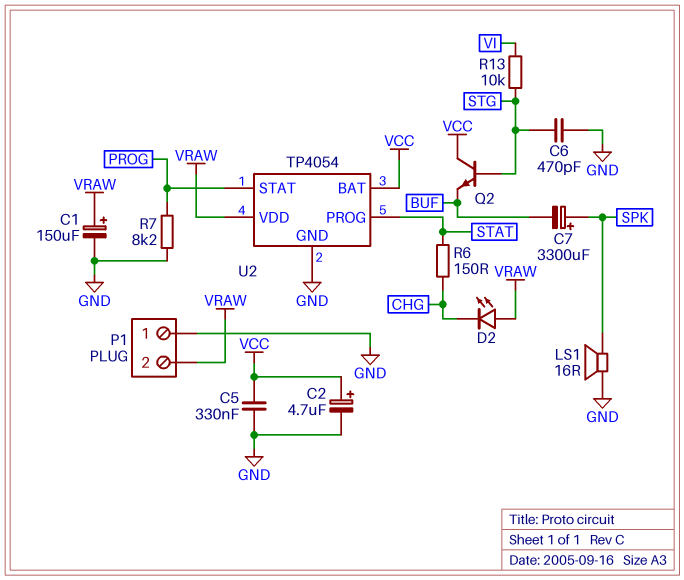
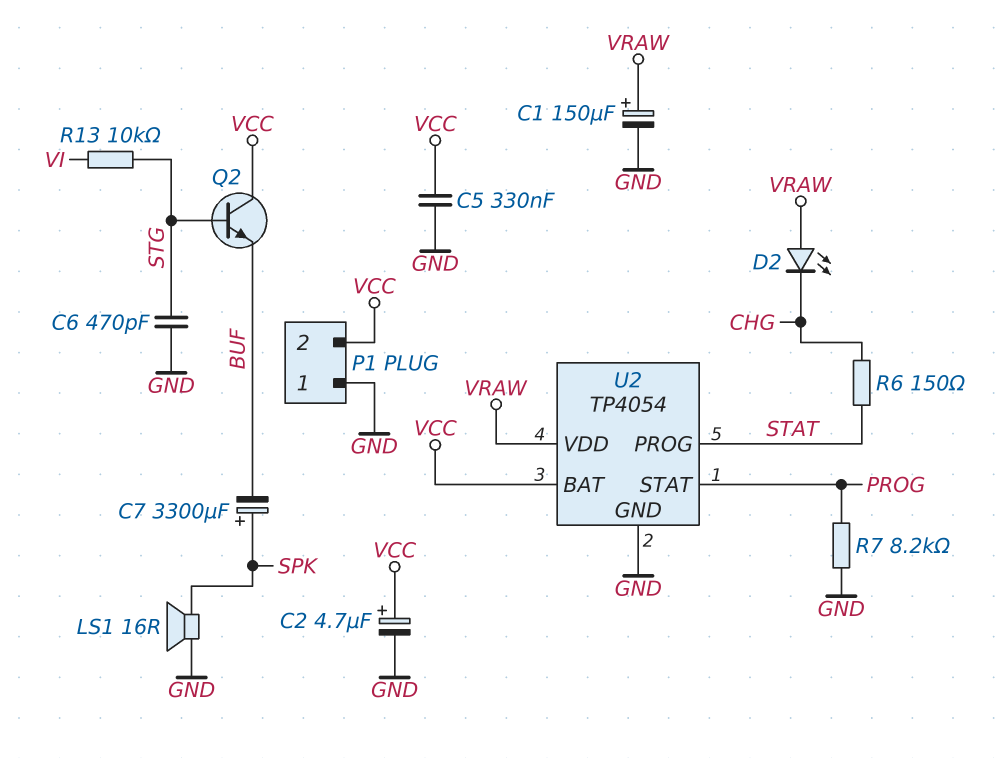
P1 pin 2: VRAW -> VCC

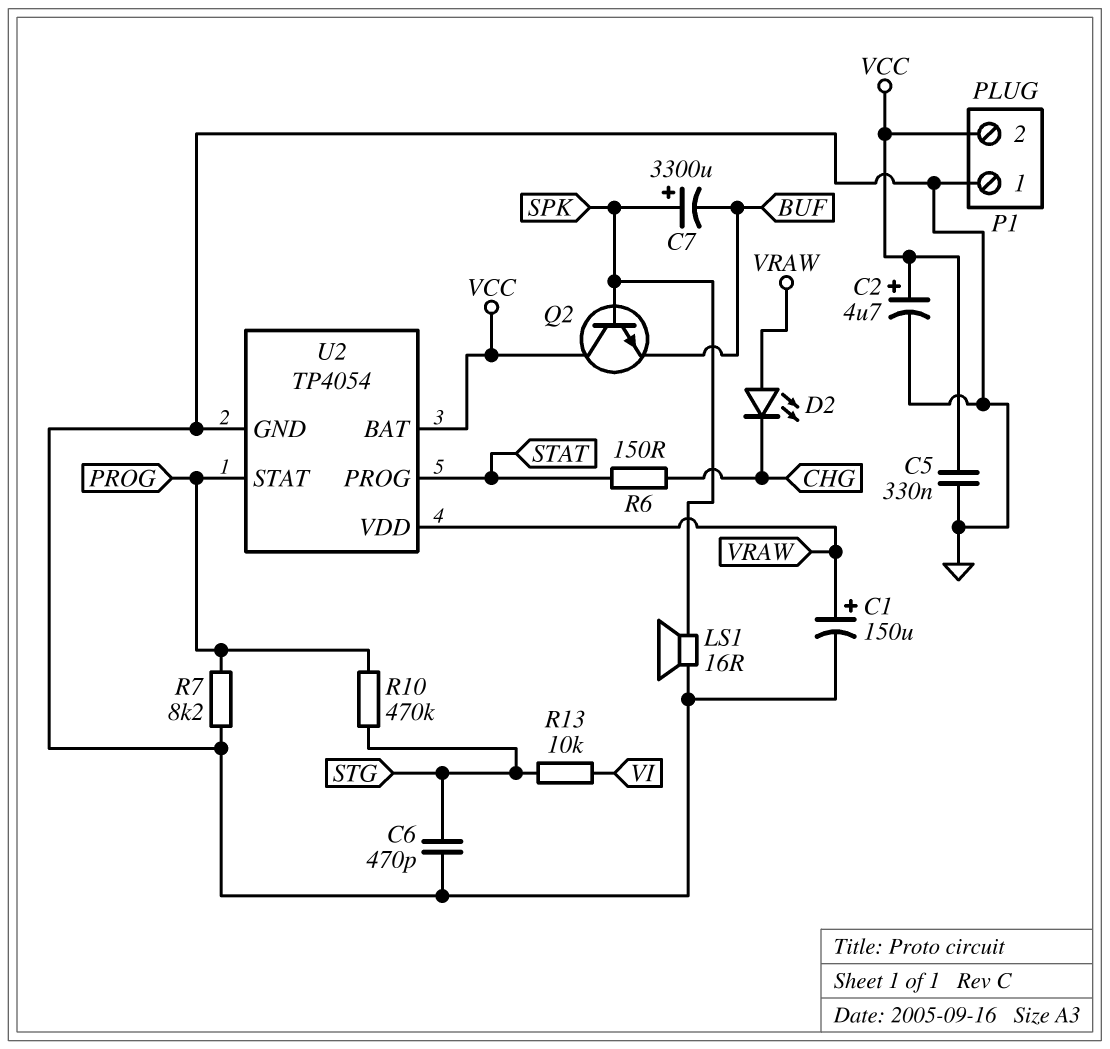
Q2: NPN (B STG, C VCC, E BUF) -> NPN (B SPK, C VCC, E BUF)
R10: none -> 470k (PROG, STG)

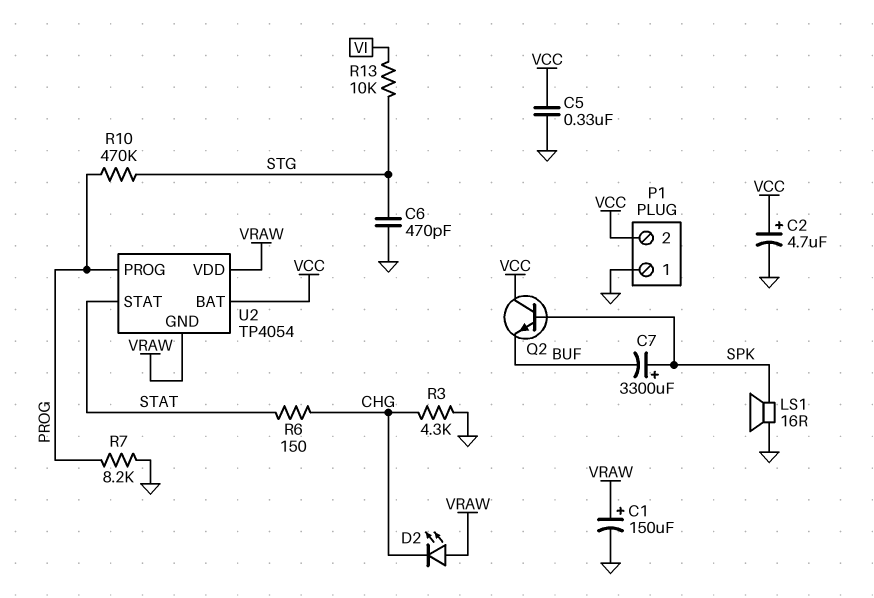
R3: none -> 4.3k (CHG, GND)
U2 pin GND: GND -> VRAW
U2 pin PROG: STAT -> PROG
U2 pin STAT: PROG -> STAT

